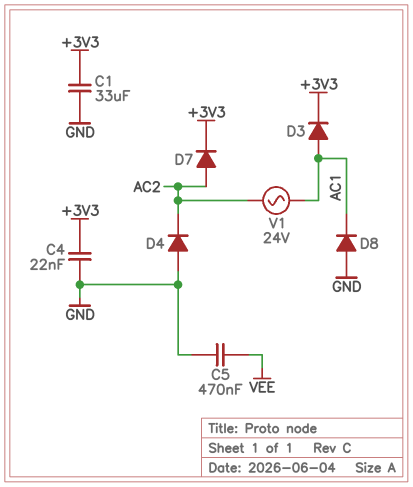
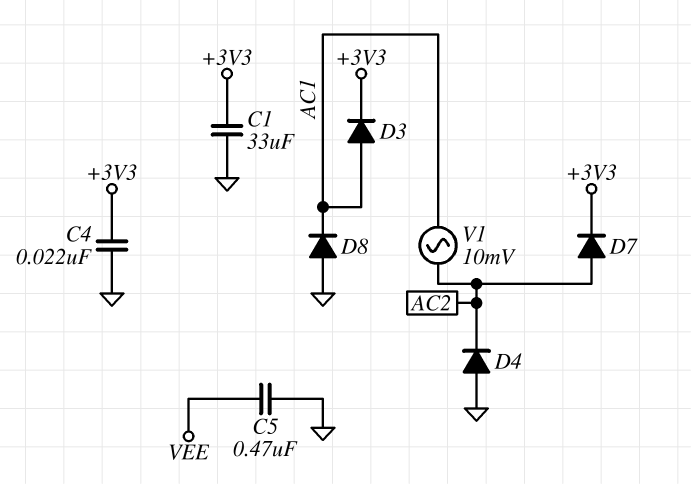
V1: AC 24V (AC1, AC2) -> AC 10mV (AC1, AC2)

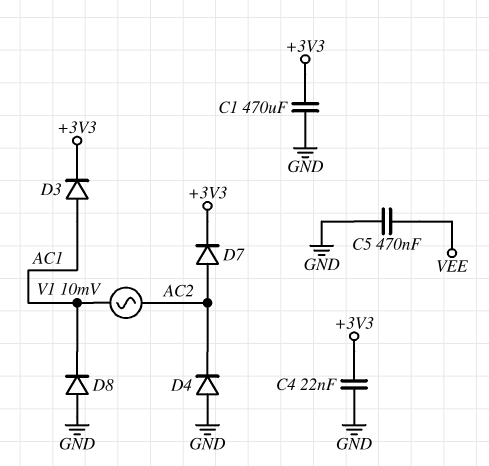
C1: 33uF (+3V3, GND) -> 470uF (+3V3, GND)

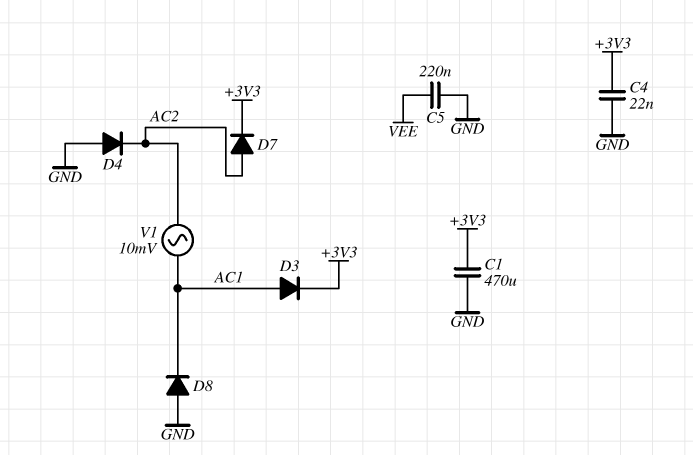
C5: 470nF (GND, VEE) -> 220nF (GND, VEE)

